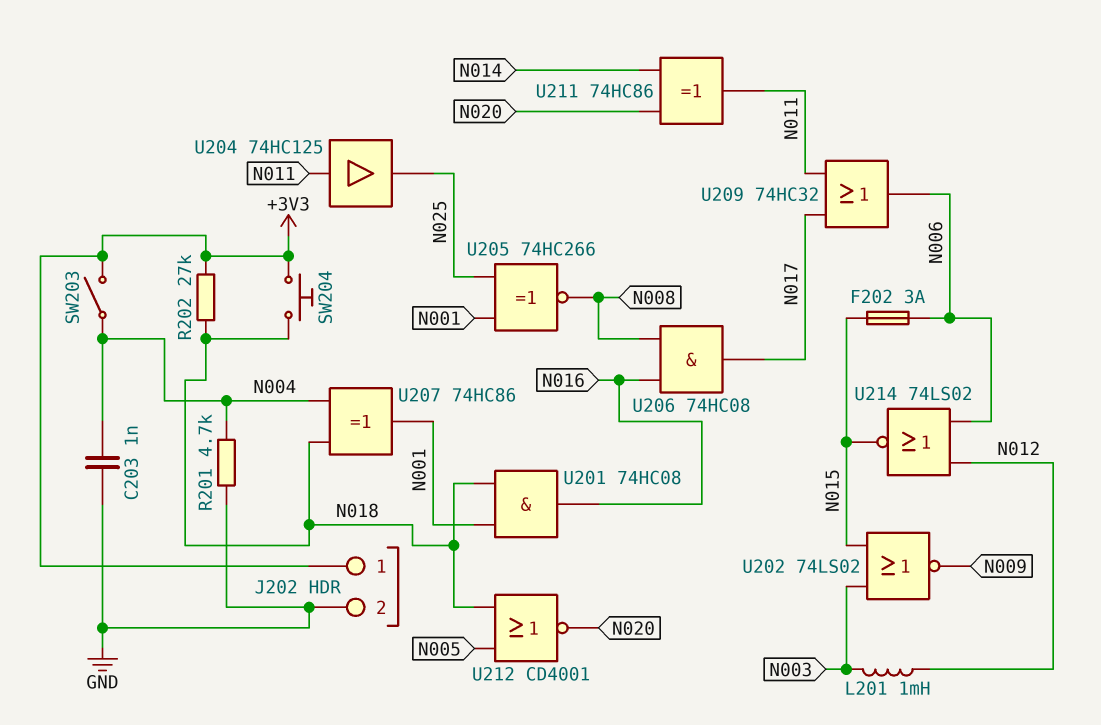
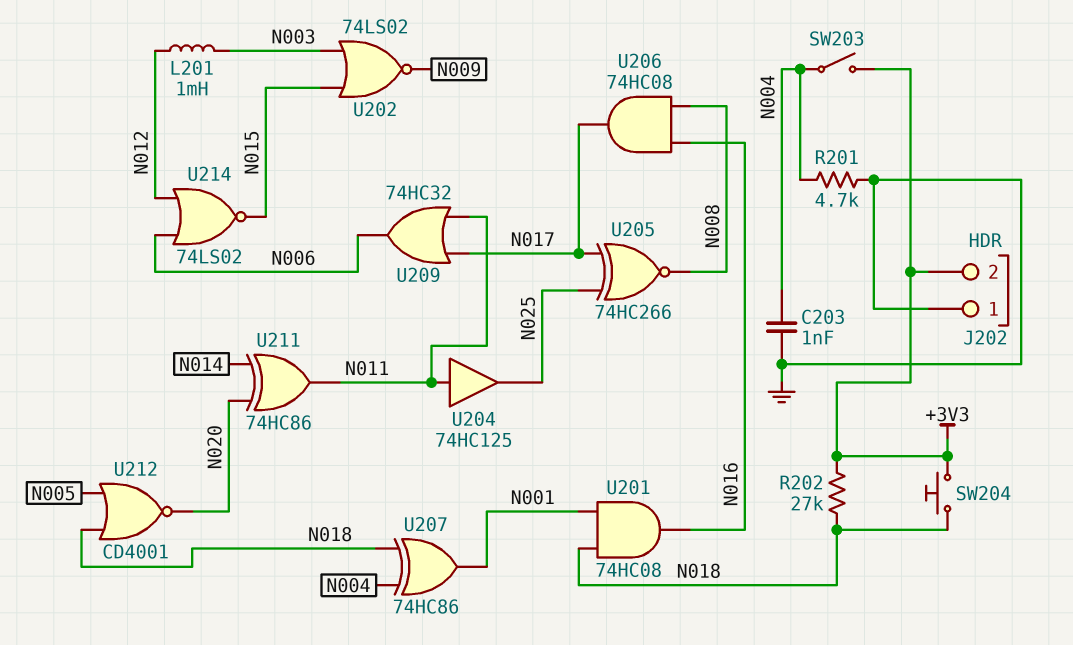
F202: 3A (N006, N015) -> none
J202 pin 1: +3V3 -> GND
J202 pin 2: GND -> +3V3
U205: XNOR 74HC266 (in N001, in N025, out N008) -> XNOR 74HC266 (in N017, in N025, out N008)

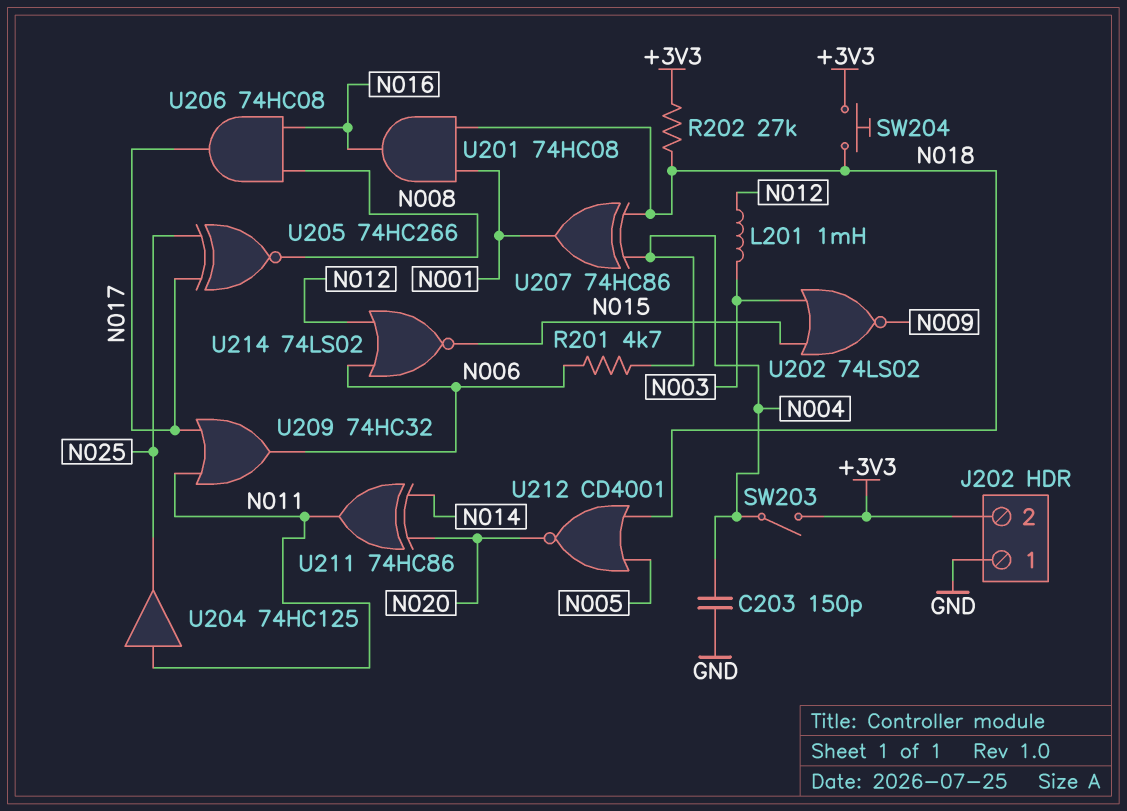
C203: 1nF (GND, N004) -> 150pF (GND, N004)
R201: 4.7k (GND, N004) -> 4.7k (N004, N006)

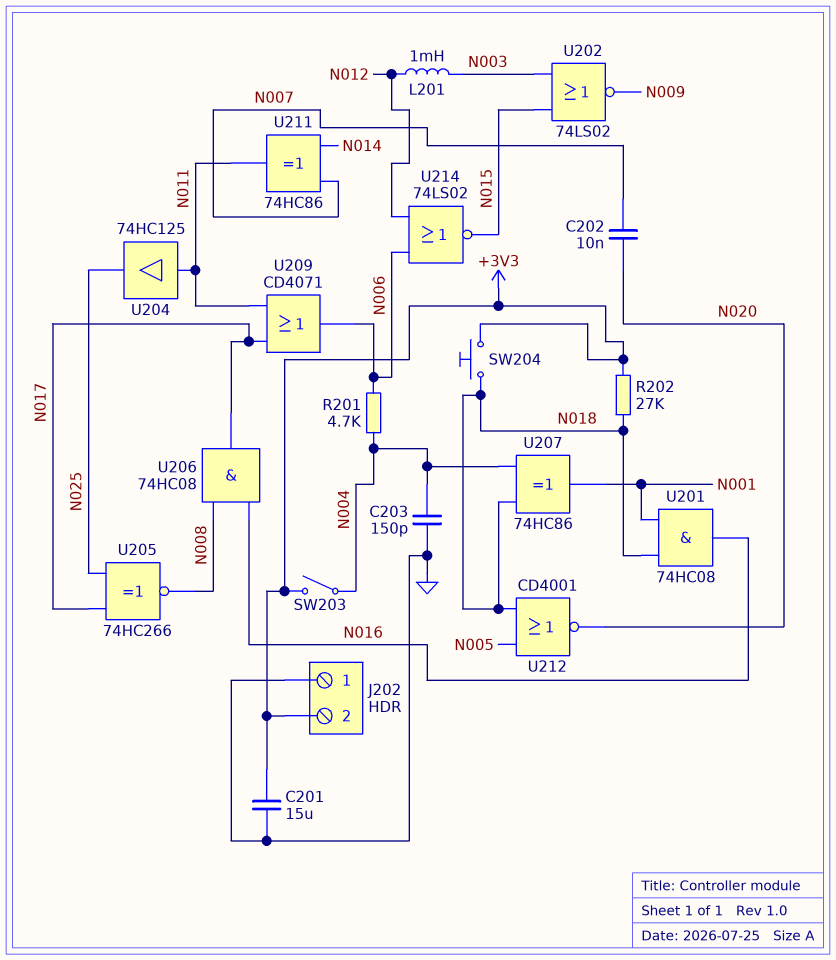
C201: none -> 15uF (+3V3, GND)
C202: none -> 10nF (N007, N020)
U209: OR 74HC32 (in N011, in N017, out N006) -> OR CD4071 (in N011, in N017, out N006)
U211: XOR 74HC86 (in N014, in N020, out N011) -> XOR 74HC86 (in N007, in N014, out N011)

